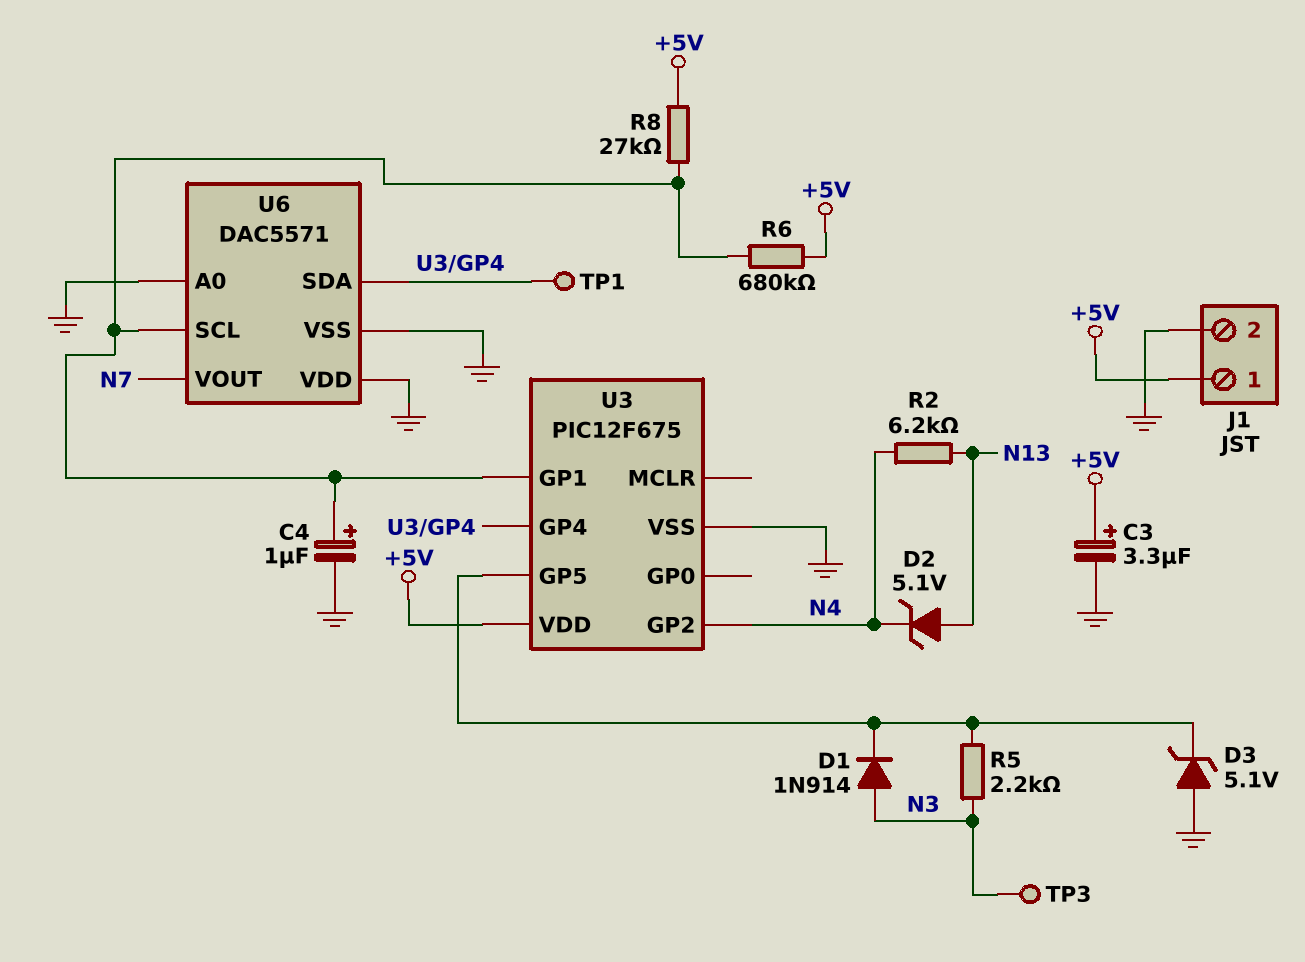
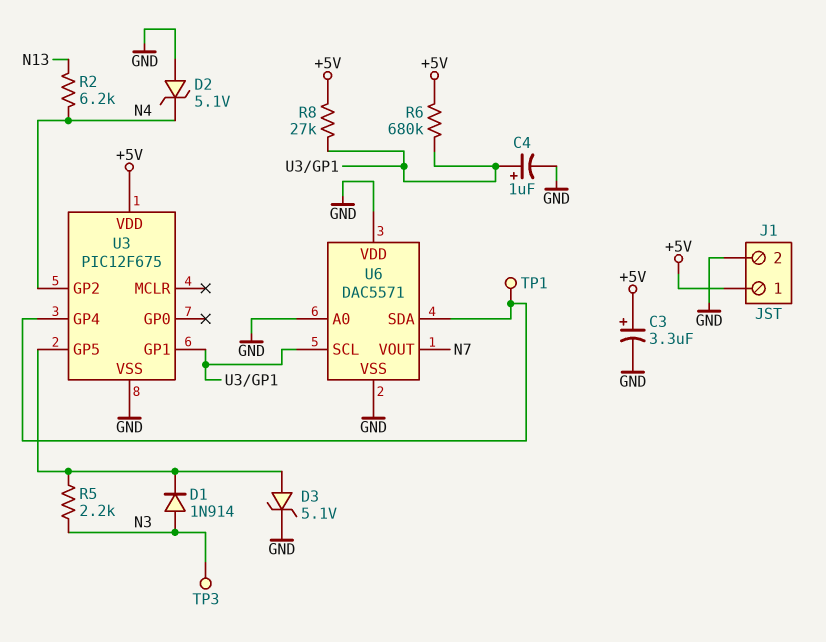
D2: zener 5.1V (A N13, K N4) -> zener 5.1V (A GND, K N4)
D3: zener 5.1V (A GND, K U3/GP5) -> zener 5.1V (A U3/GP5, K GND)

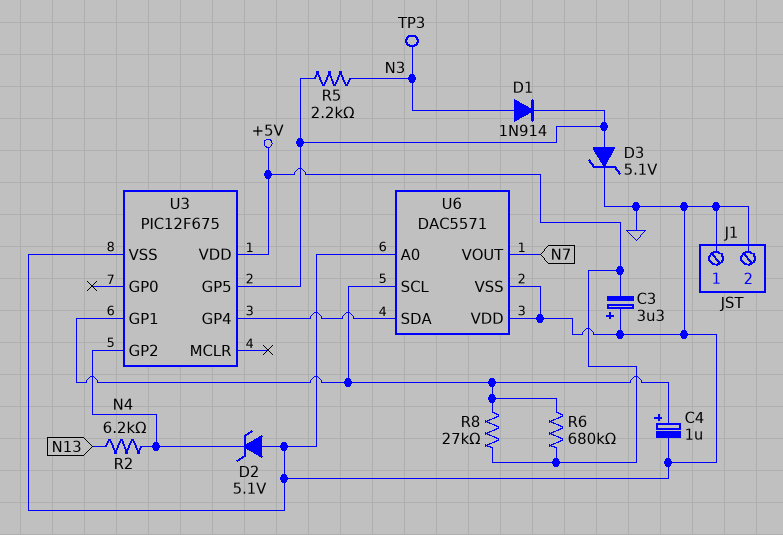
C3: 3.3uF (plus +5V, minus GND) -> 3.3uF (plus GND, minus +5V)
J1 pin 1: +5V -> GND
TP1: test point (U3/GP4) -> none

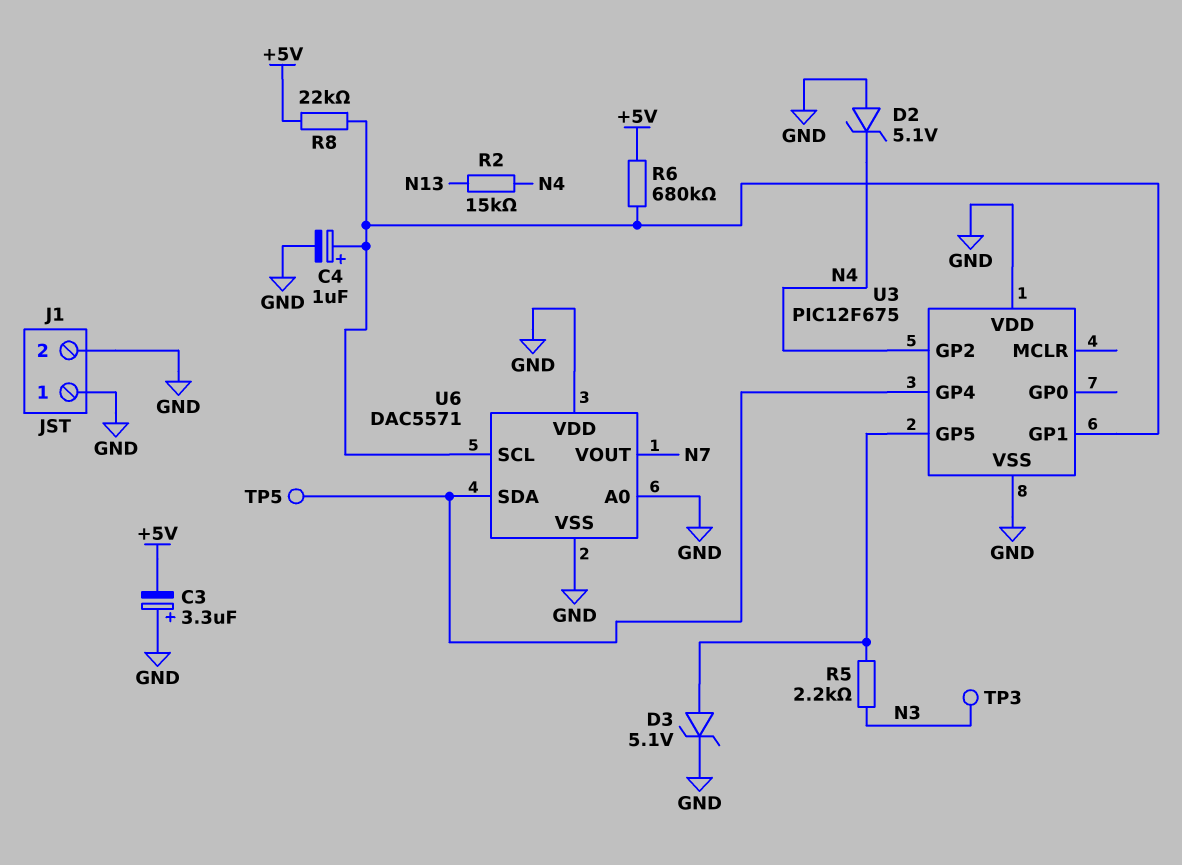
D1: diode 1N914 (A N3, K U3/GP5) -> none
R2: 6.2k (N4, N13) -> 15k (N4, N13)
R8: 27k (+5V, U3/GP1) -> 22k (+5V, U3/GP1)
TP5: none -> test point (U3/GP4)
U3 pin VDD: +5V -> GND

